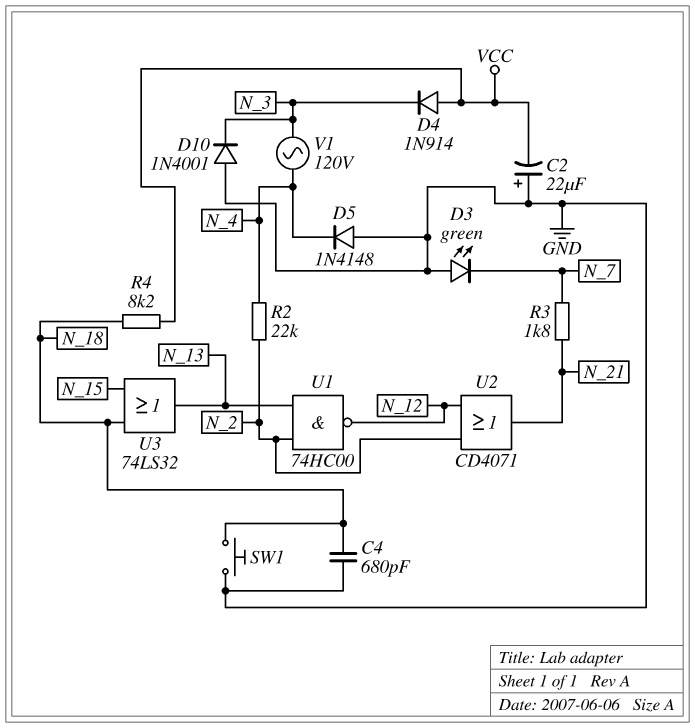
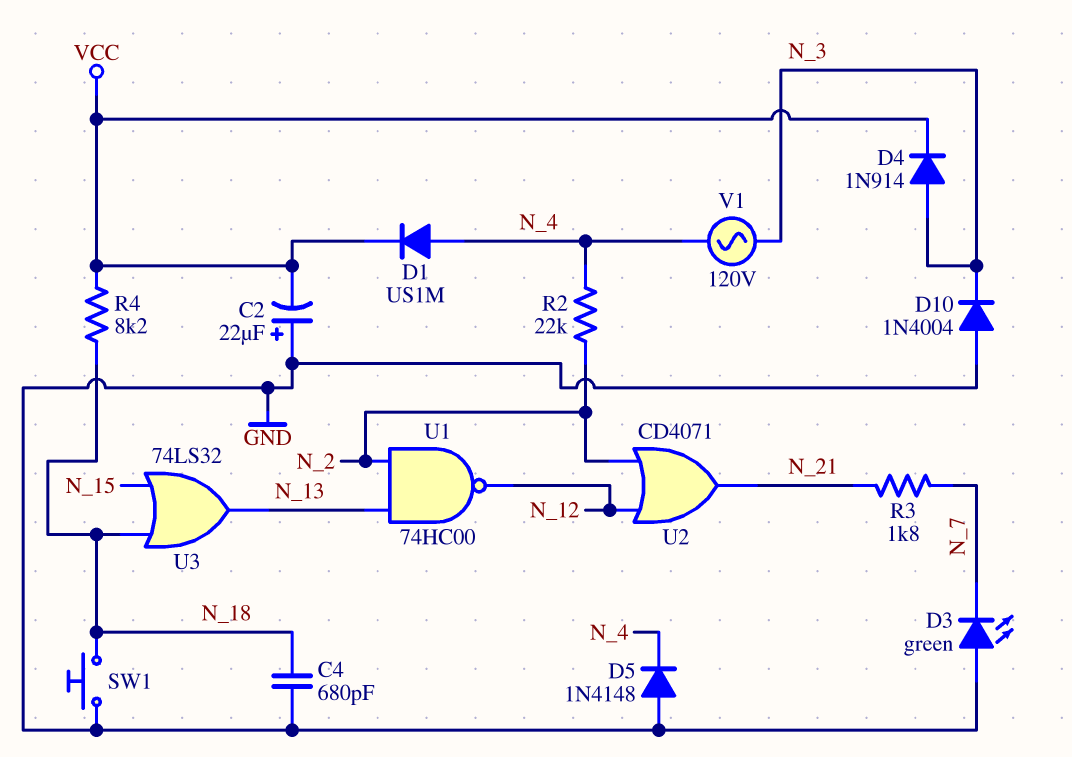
D1: none -> diode US1M (A N_4, K VCC)
D4: diode 1N914 (A VCC, K N_3) -> diode 1N914 (A N_3, K VCC)
D10: diode 1N4001 (A GND, K N_3) -> diode 1N4004 (A GND, K N_3)

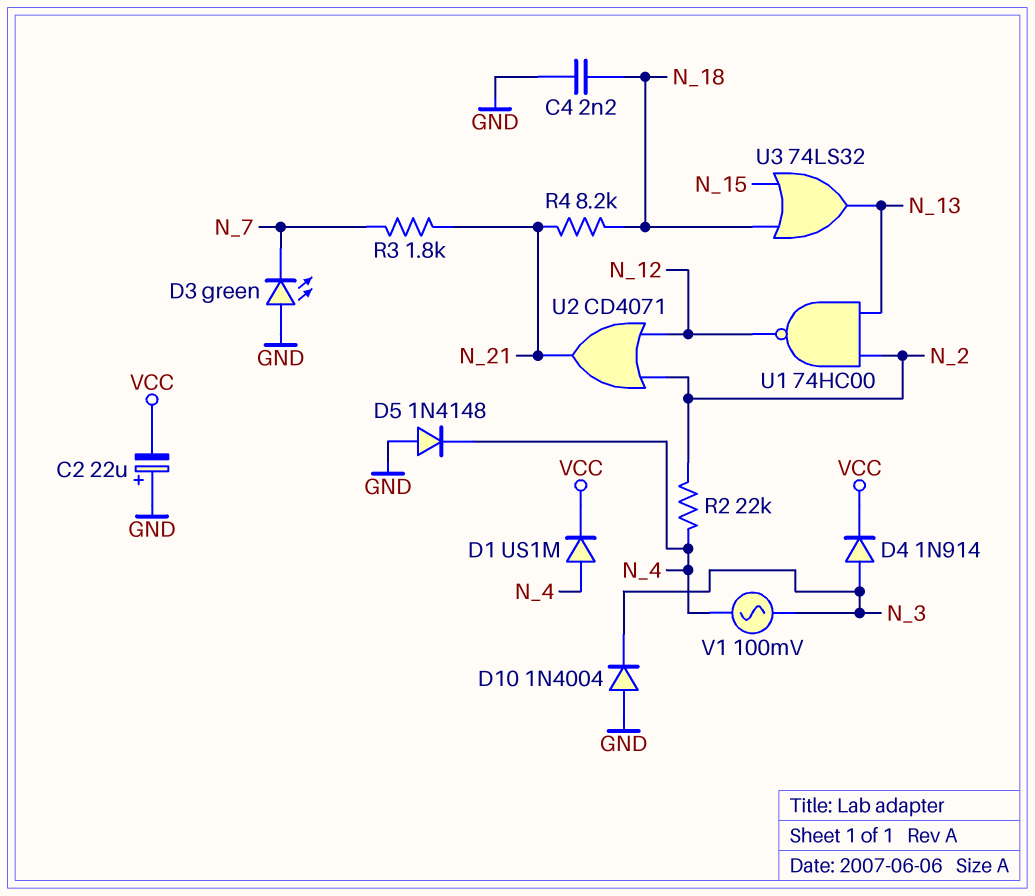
C4: 680pF (GND, N_18) -> 2.2nF (GND, N_18)
R4: 8.2k (N_18, VCC) -> 8.2k (N_18, N_21)
SW1: button (GND, N_18) -> none
V1: AC 120V (N_3, N_4) -> AC 100mV (N_3, N_4)

